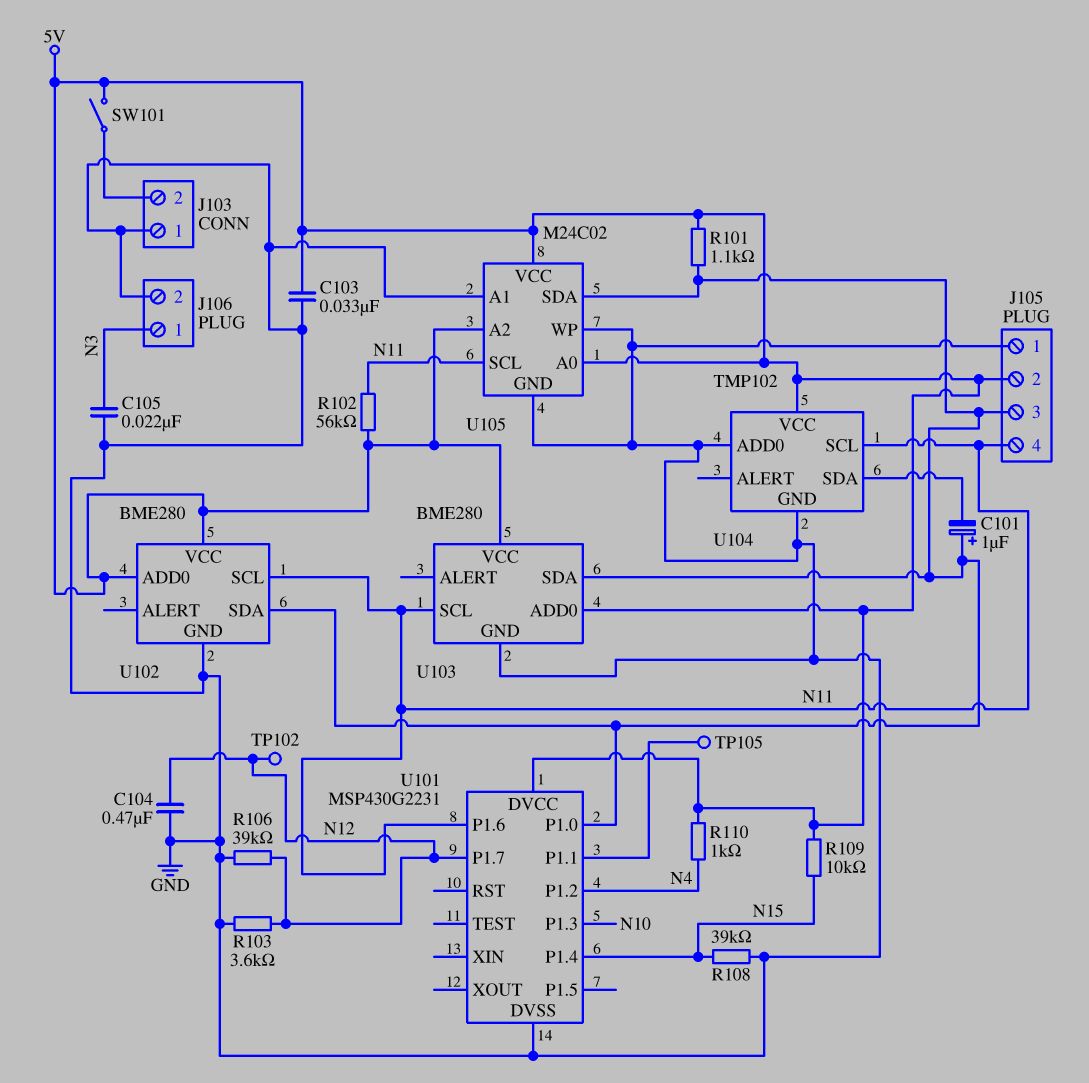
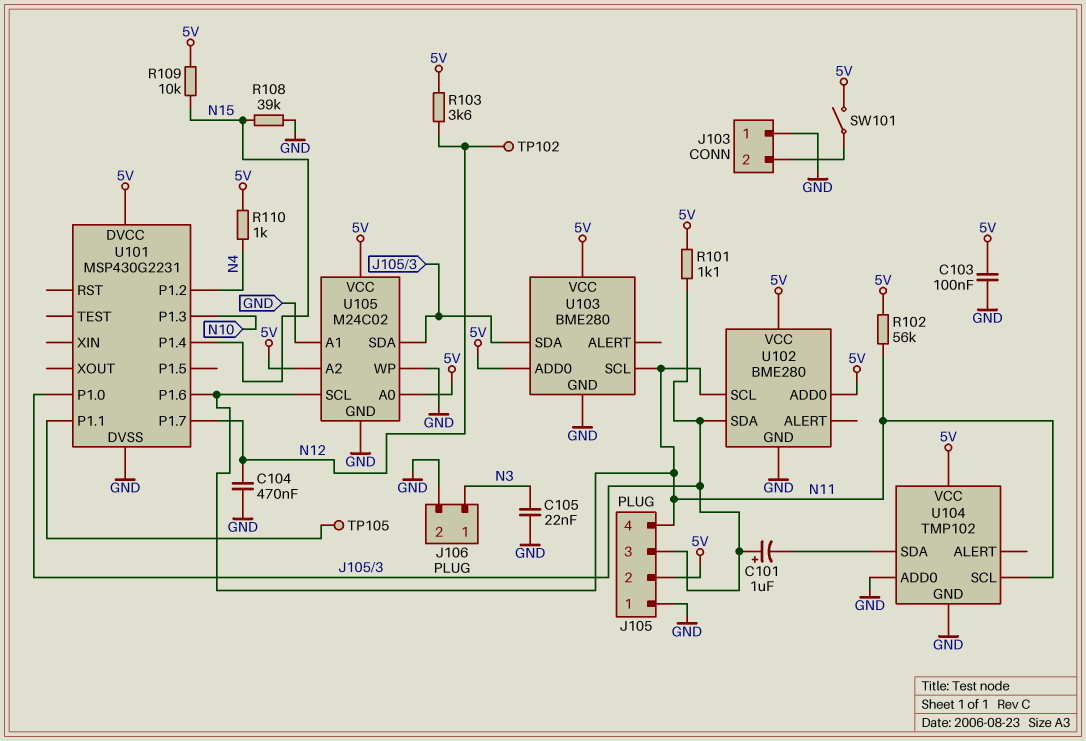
C103: 33nF (5V, GND) -> 100nF (5V, GND)
R103: 3.6k (GND, N12) -> 3.6k (5V, N12)
R106: 39k (GND, N12) -> none

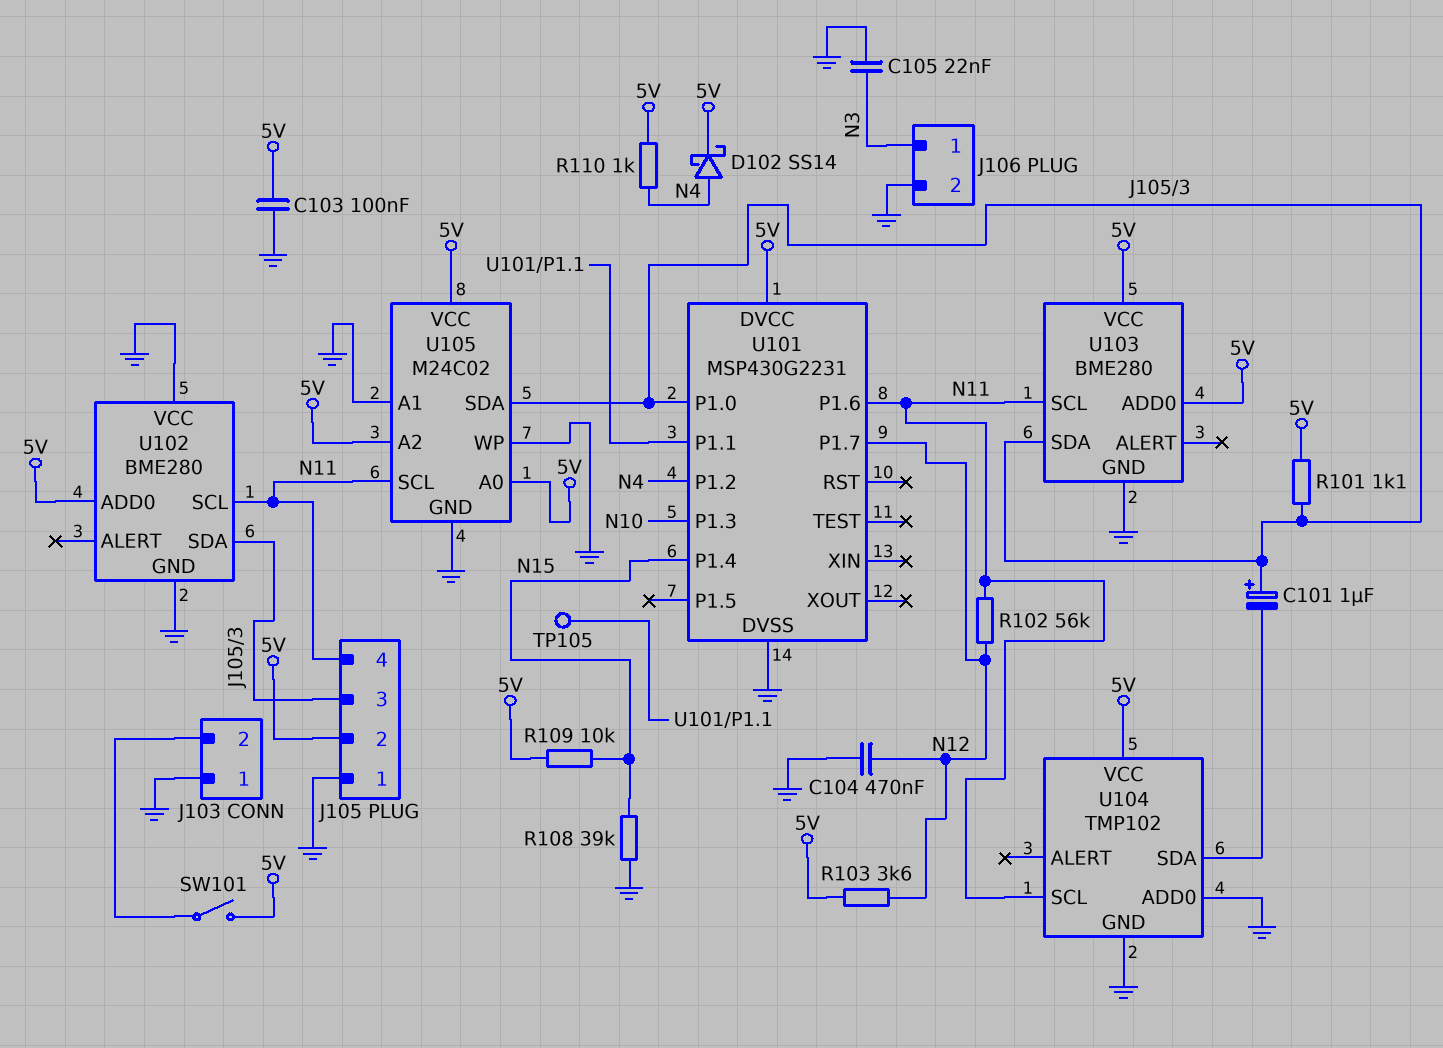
D102: none -> schottky SS14 (A N4, K 5V)
R102: 56k (5V, N11) -> 56k (N11, N12)
TP102: test point (N12) -> none
U102 pin VCC: 5V -> GND

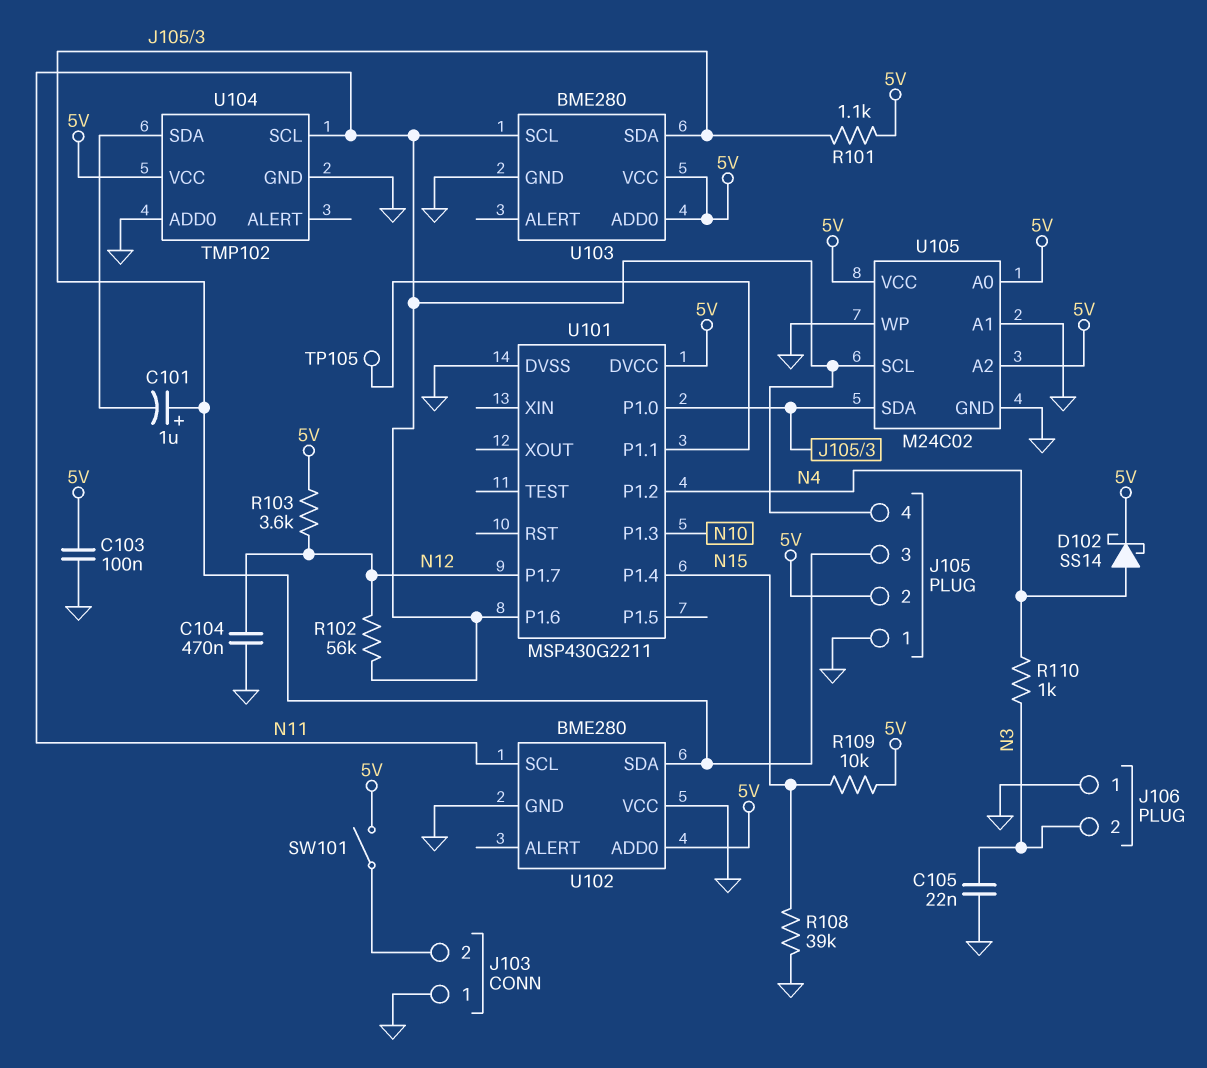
J106 pin 1: N3 -> GND
J106 pin 2: GND -> N3
R110: 1k (5V, N4) -> 1k (N3, N4)
U101: MSP430G2231 -> MSP430G2211

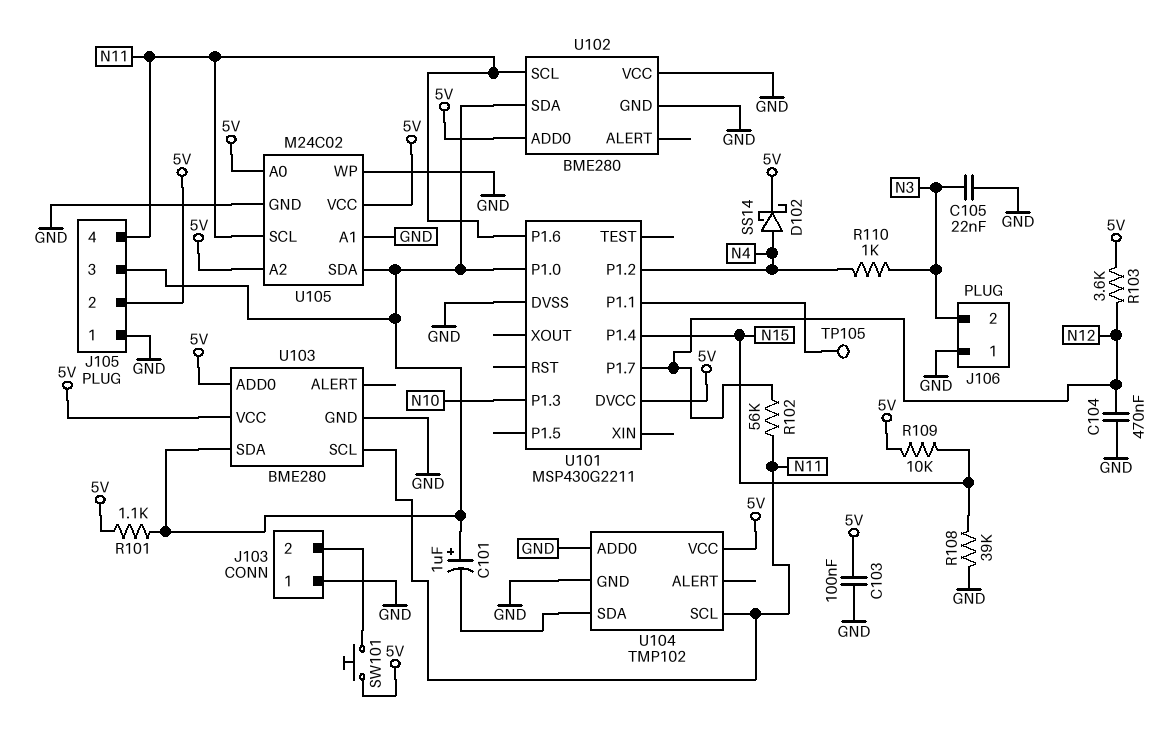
SW101: switch (5V, J103/2) -> button (5V, J103/2)

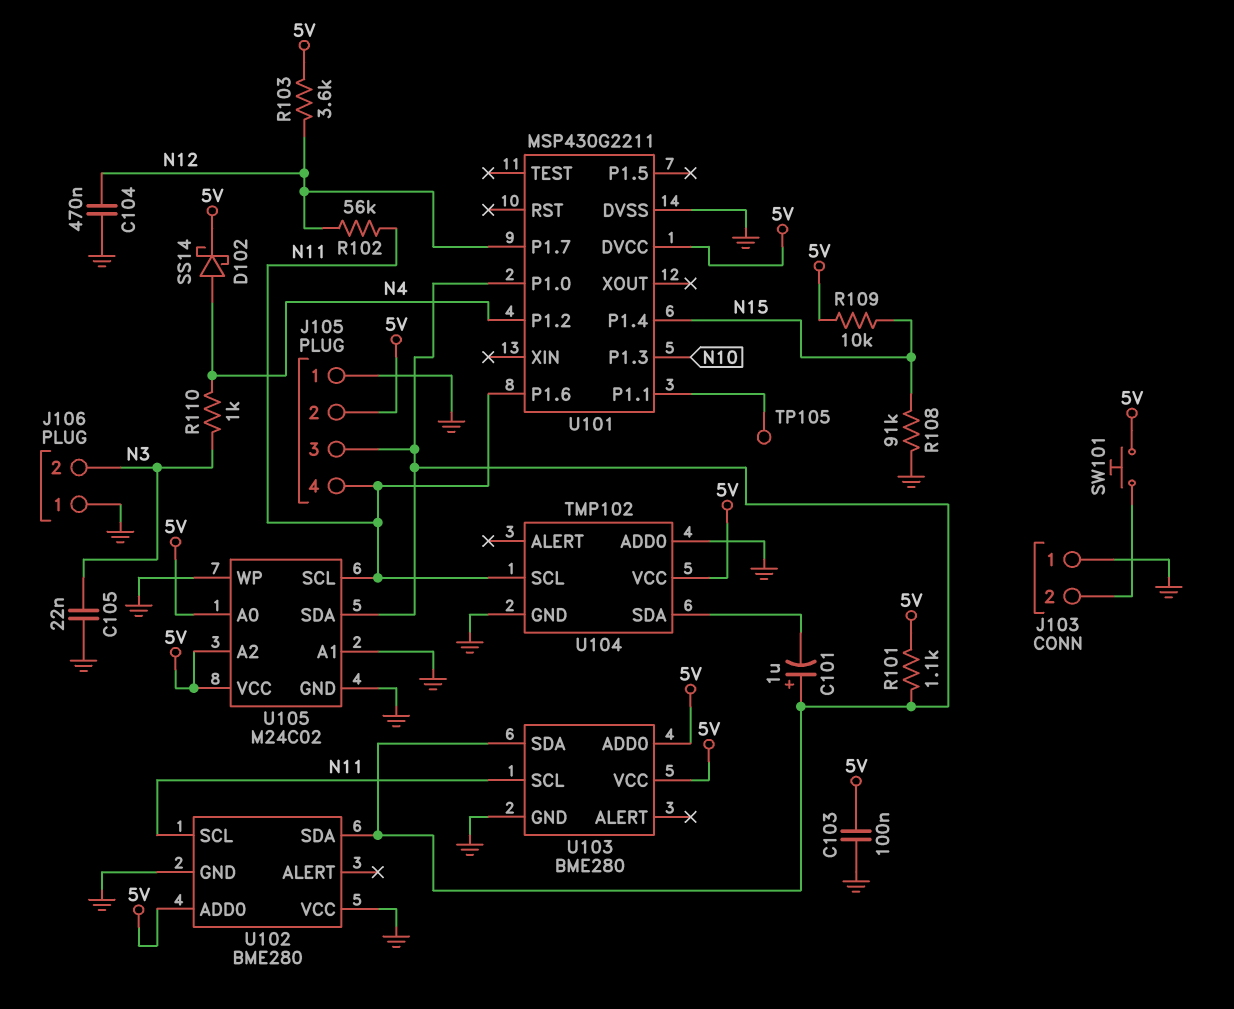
R108: 39k (GND, N15) -> 91k (GND, N15)

